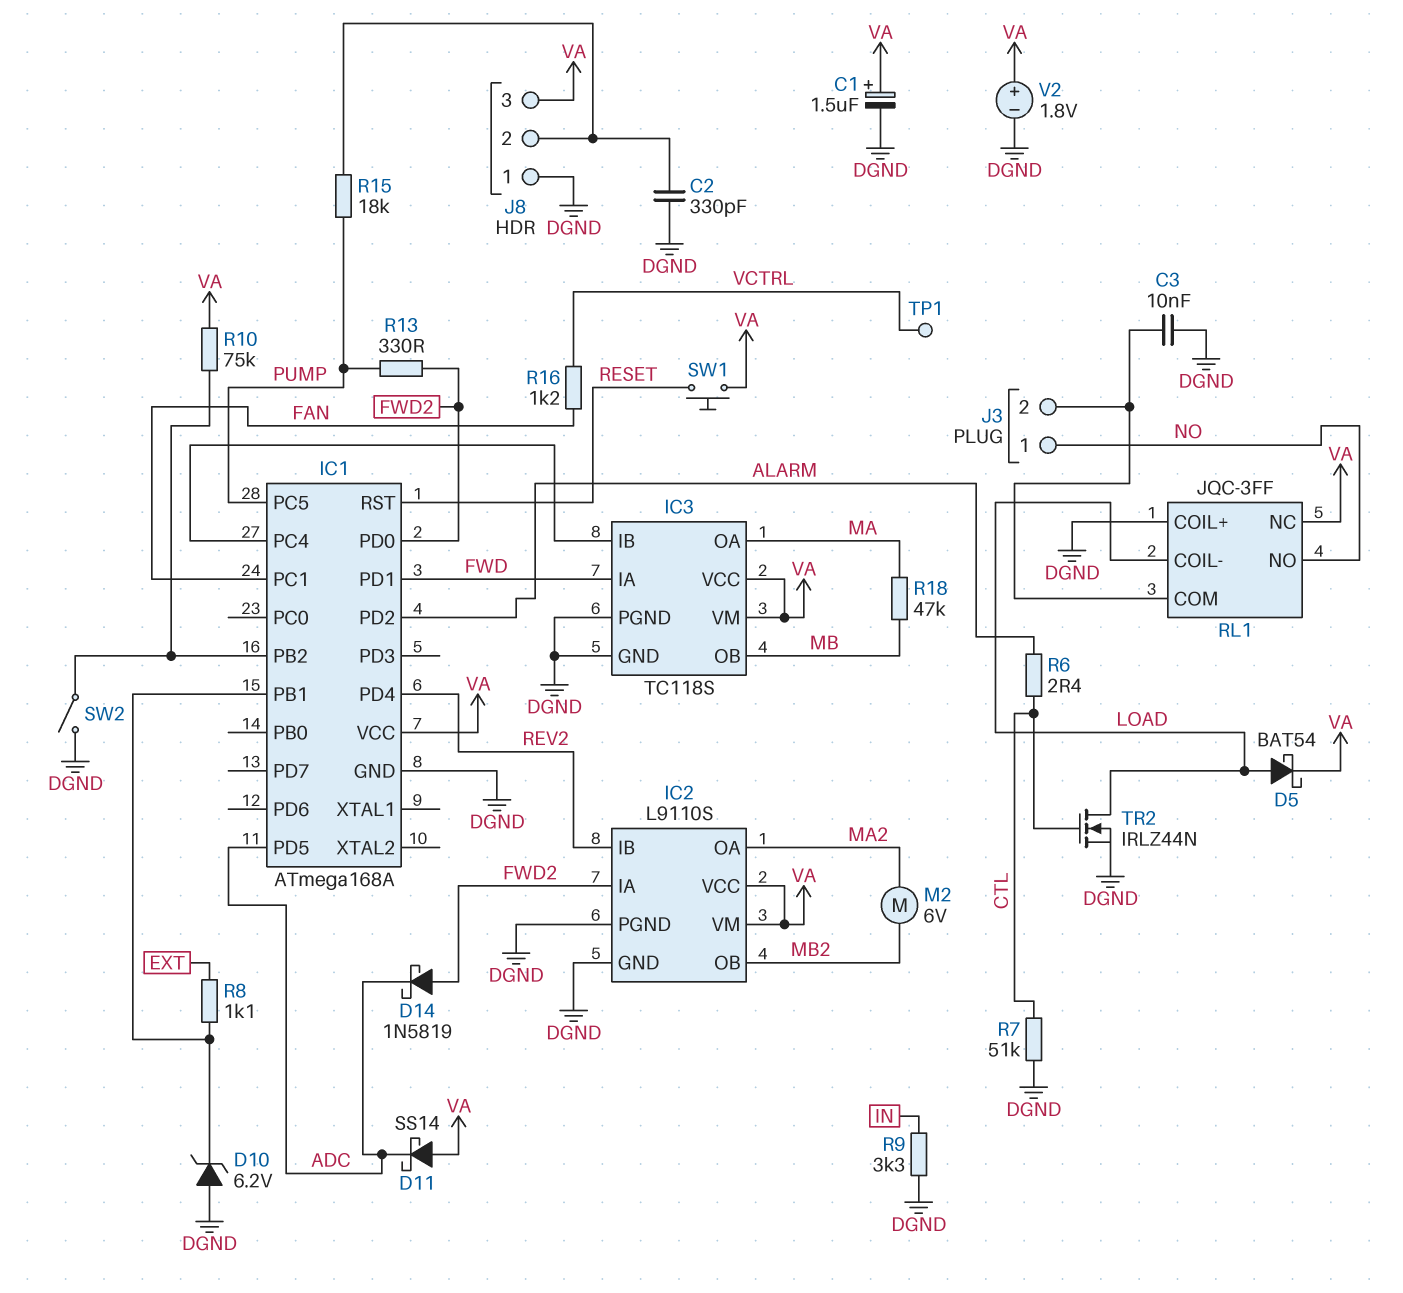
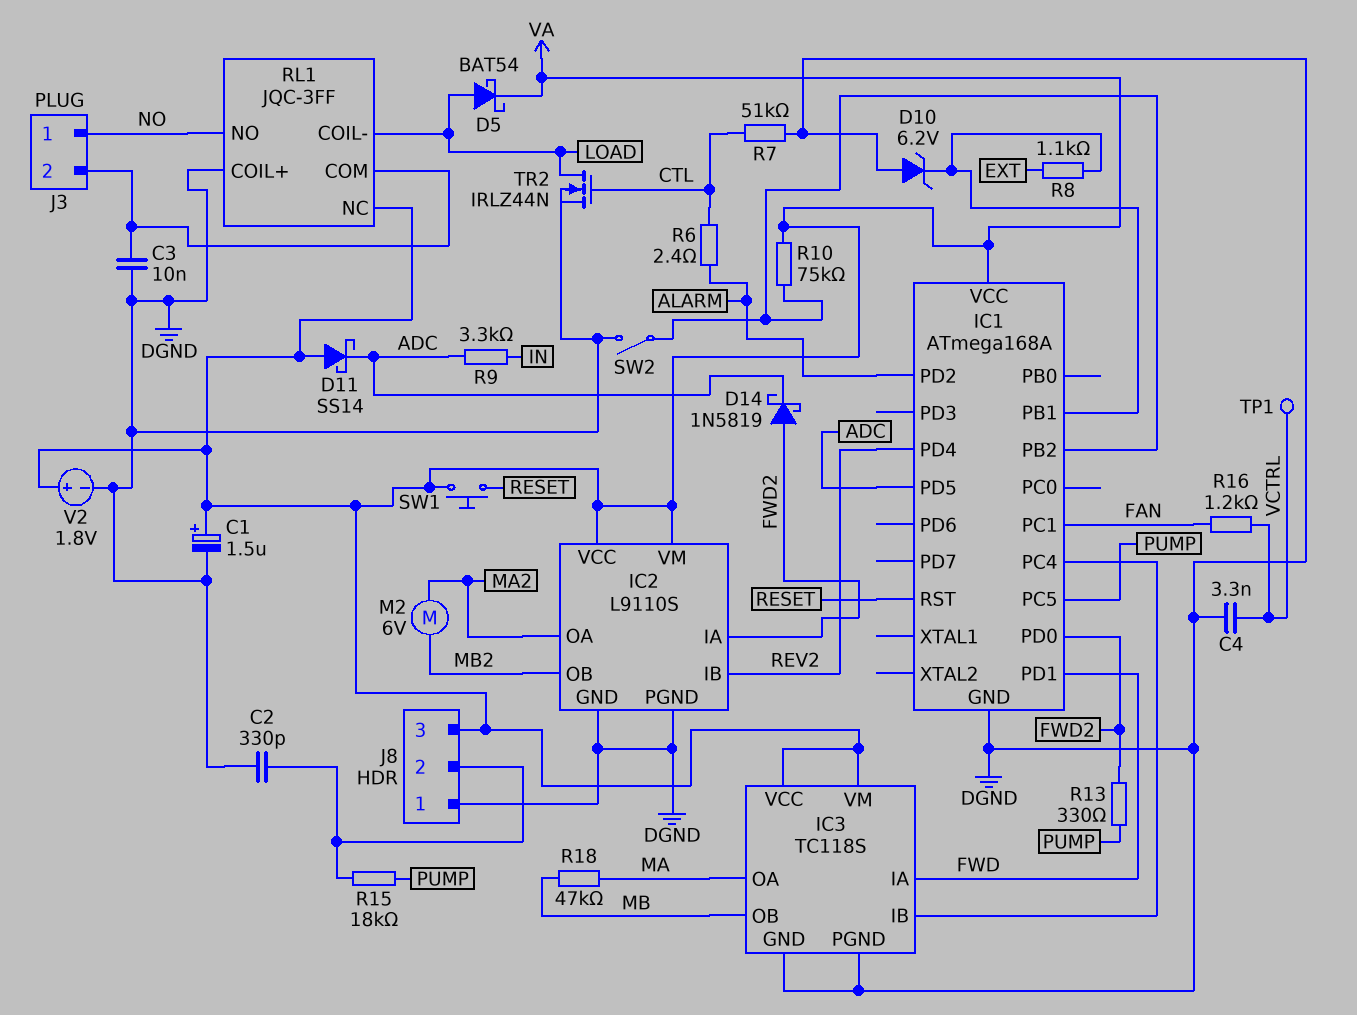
C4: none -> 3.3nF (DGND, VCTRL)
R9: 3.3k (DGND, IN) -> 3.3k (ADC, IN)

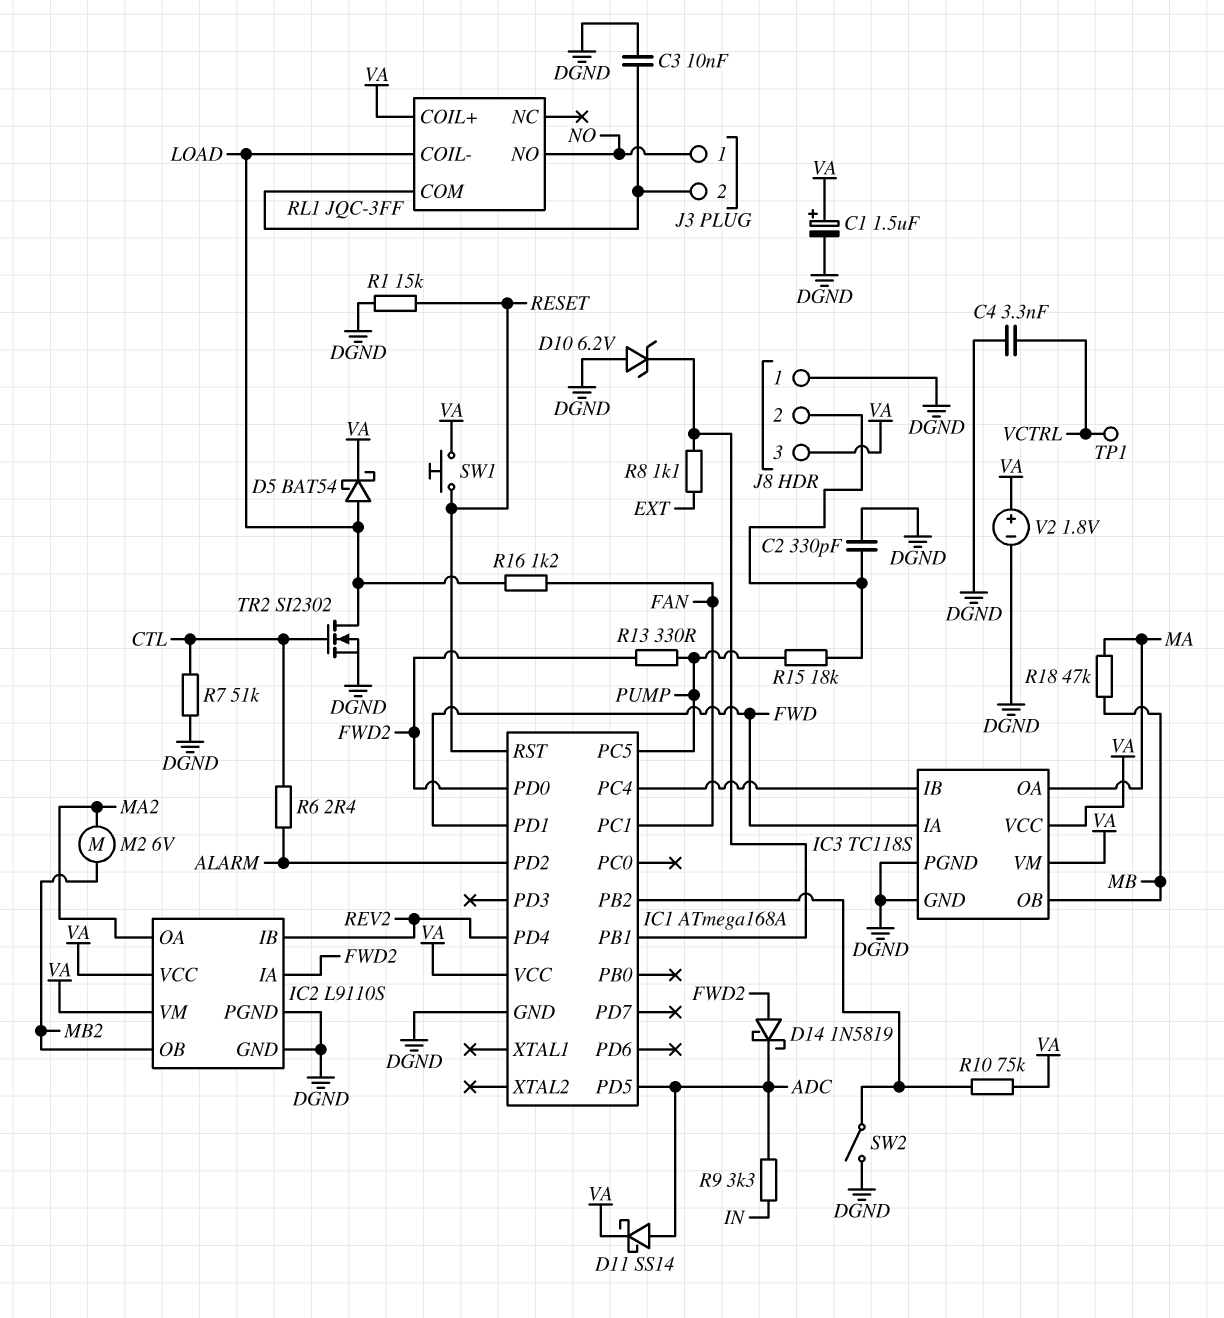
D11: schottky SS14 (A VA, K ADC) -> schottky SS14 (A ADC, K VA)
R1: none -> 15k (DGND, RESET)
R16: 1.2k (FAN, VCTRL) -> 1.2k (FAN, LOAD)
RL1 pin COIL+: DGND -> VA
RL1 pin NC: VA -> none
TR2: NMOS IRLZ44N (G CTL, D LOAD, S DGND) -> NMOS SI2302 (G CTL, D LOAD, S DGND)

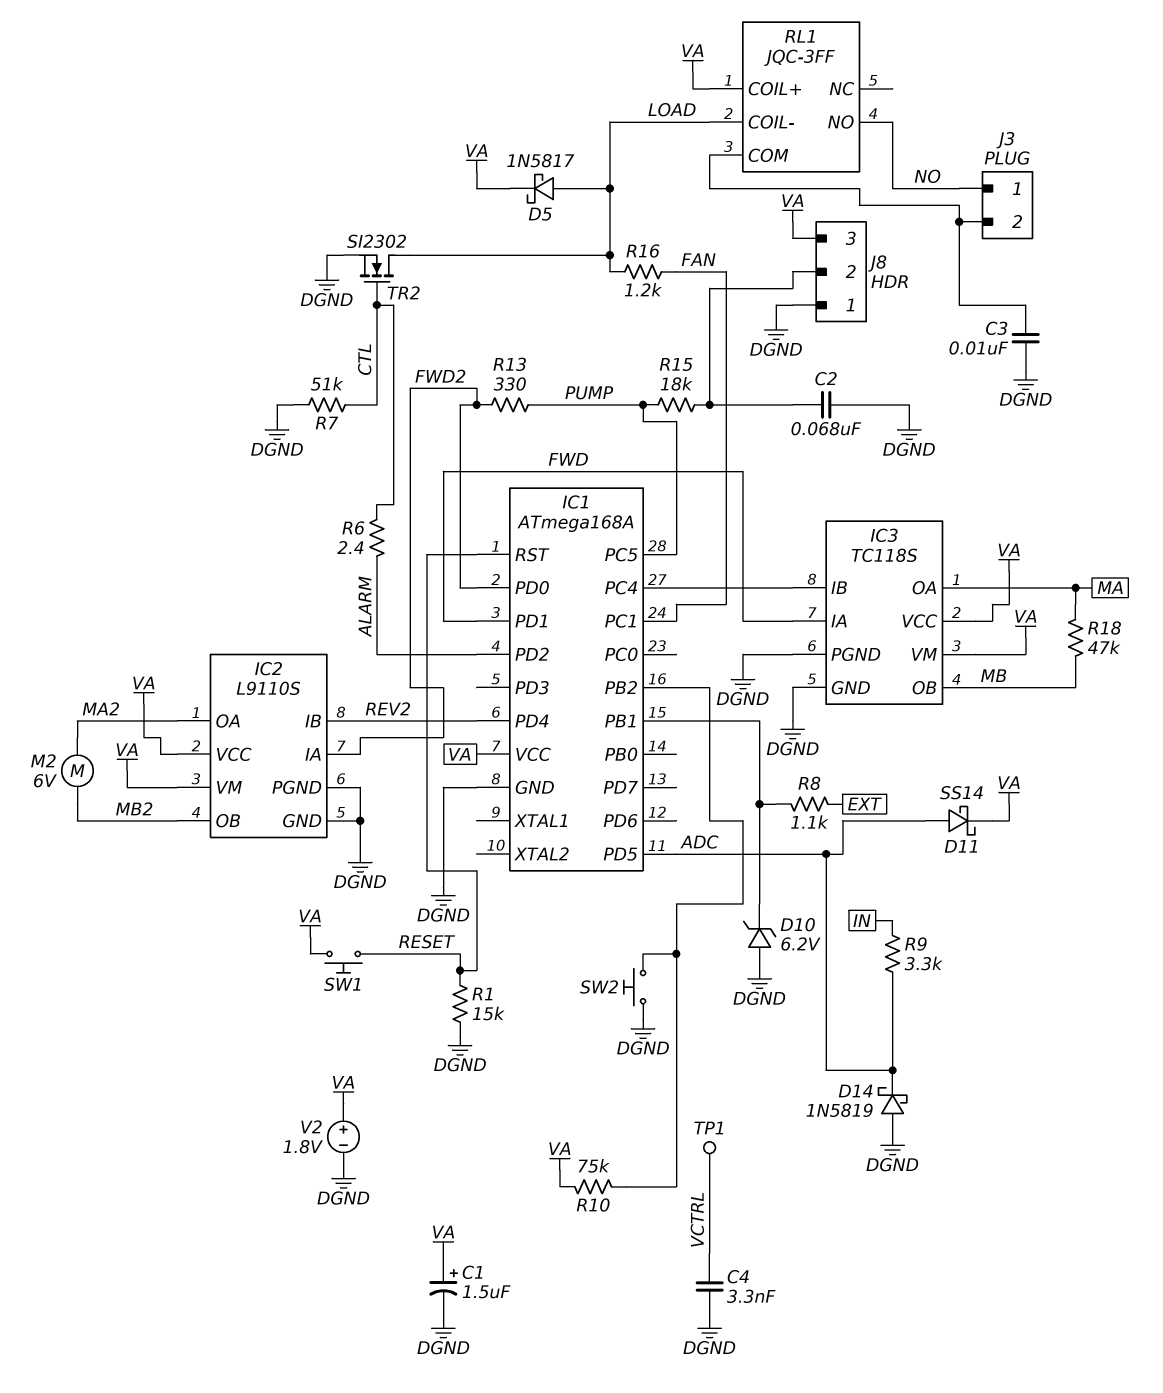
C2: 330pF (DGND, J8/2) -> 68nF (DGND, J8/2)
D5: schottky BAT54 (A LOAD, K VA) -> schottky 1N5817 (A LOAD, K VA)
D14: schottky 1N5819 (A FWD2, K ADC) -> schottky 1N5819 (A DGND, K ADC)
SW2: switch (DGND, IC1/PB2) -> button (DGND, IC1/PB2)

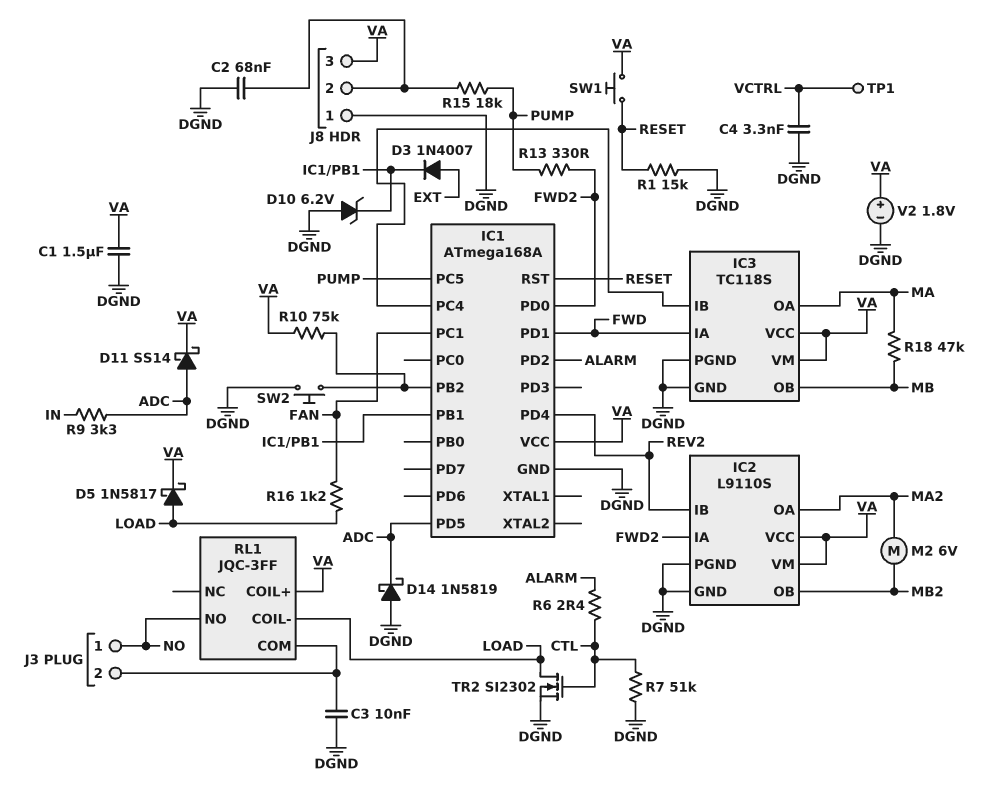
C1: 1.5uF (plus VA, minus DGND) -> 1.5uF (DGND, VA)
D3: none -> diode 1N4007 (A EXT, K IC1/PB1)
R8: 1.1k (EXT, IC1/PB1) -> none

